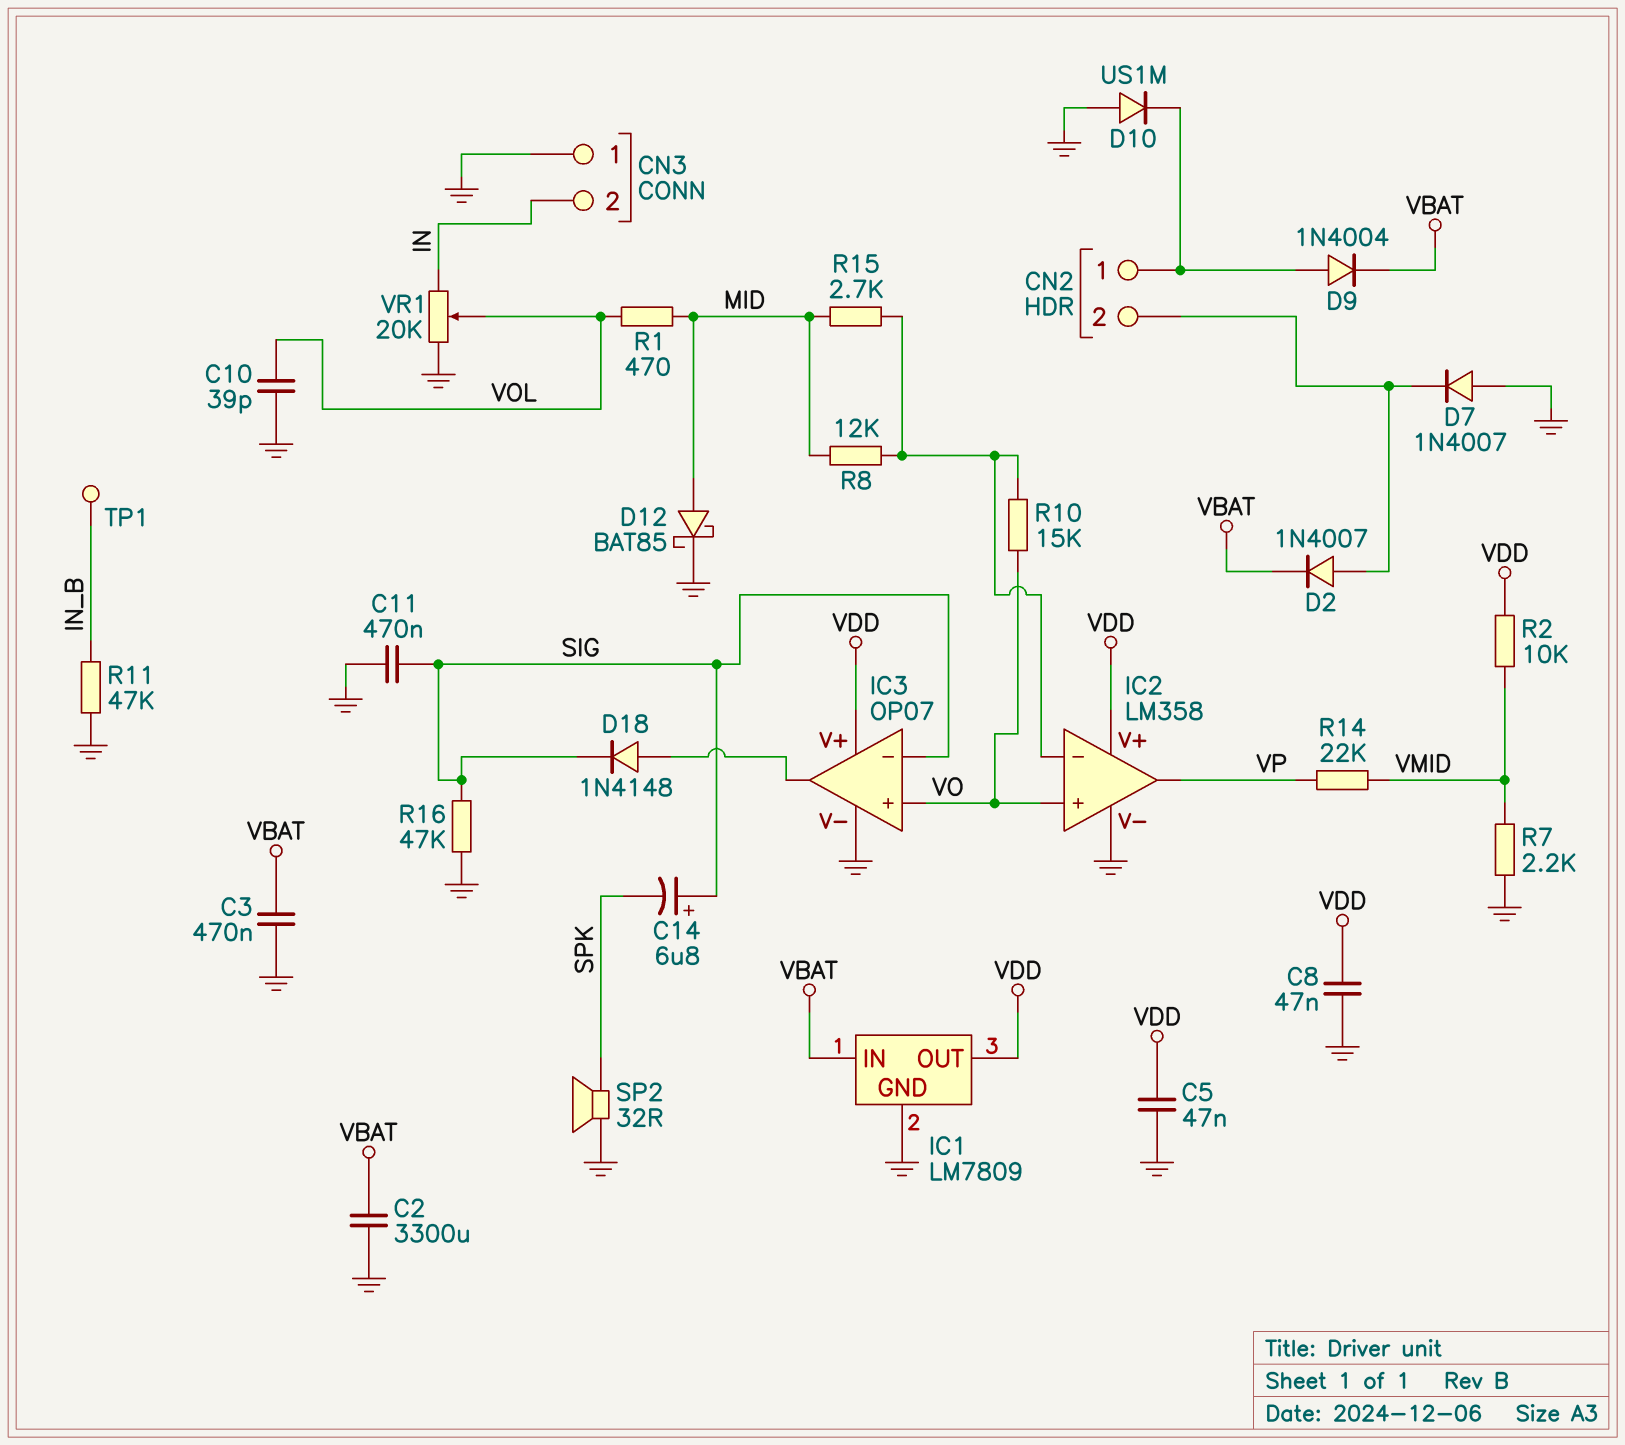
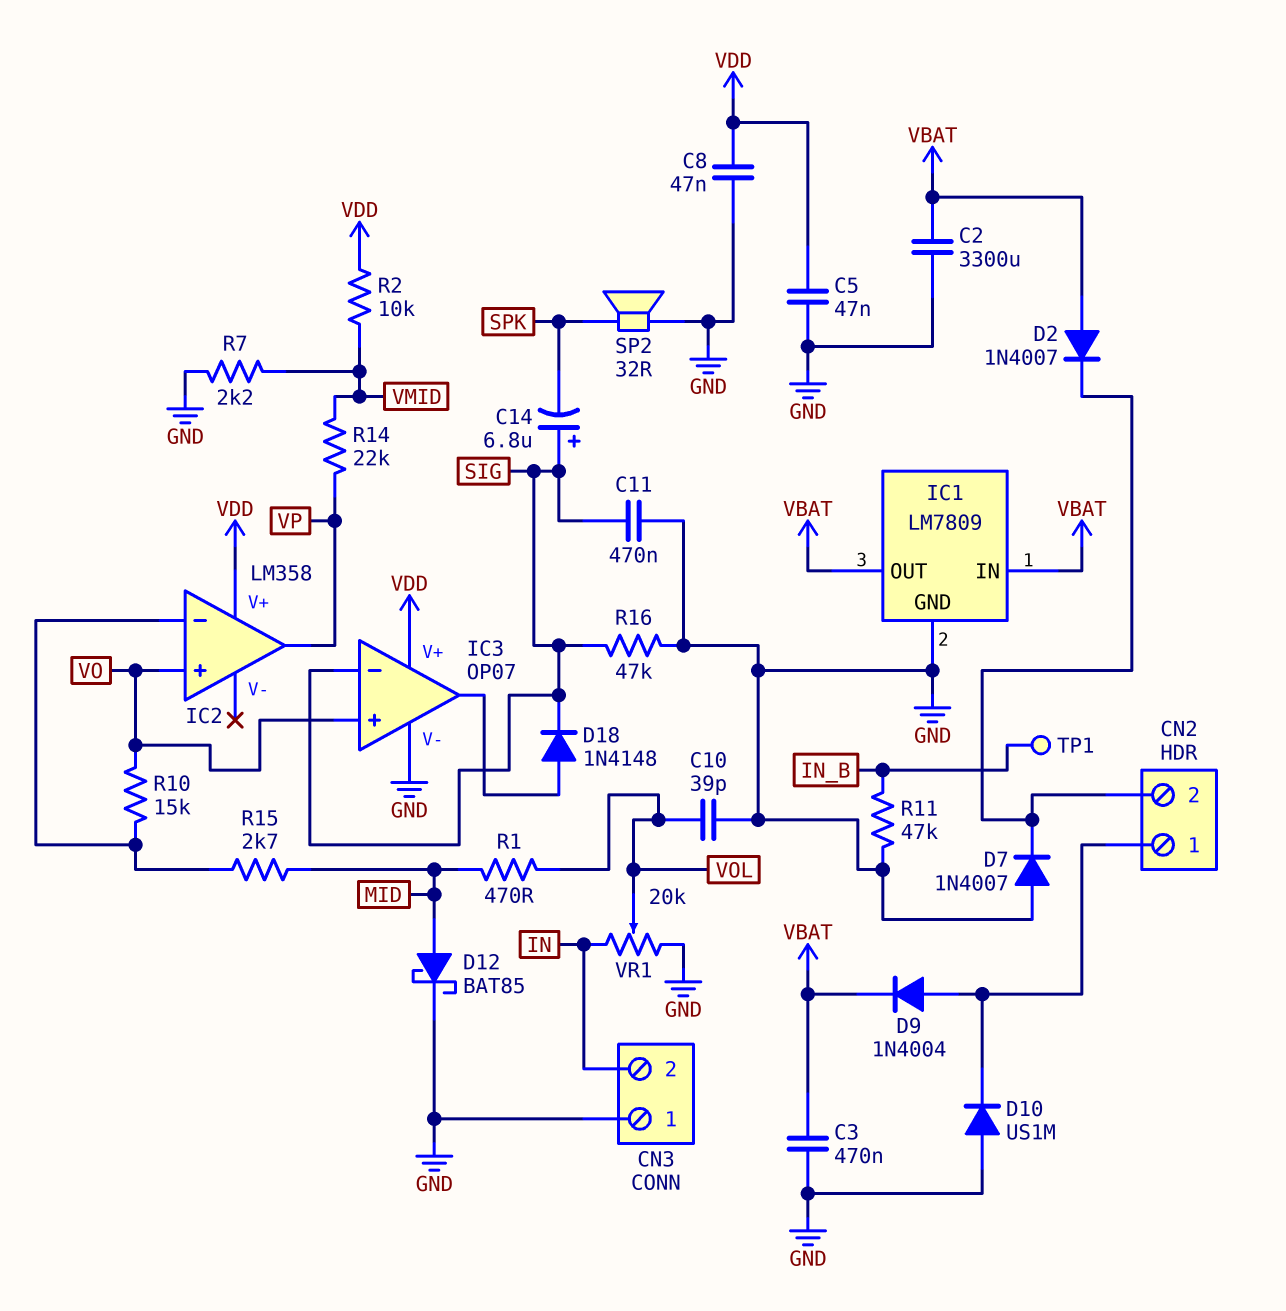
D2: diode 1N4007 (A CN2/2, K VBAT) -> diode 1N4007 (A VBAT, K CN2/2)
IC1 pin OUT: VDD -> VBAT
IC2 pin V-: GND -> none
R8: 12k (IC2/in-, MID) -> none

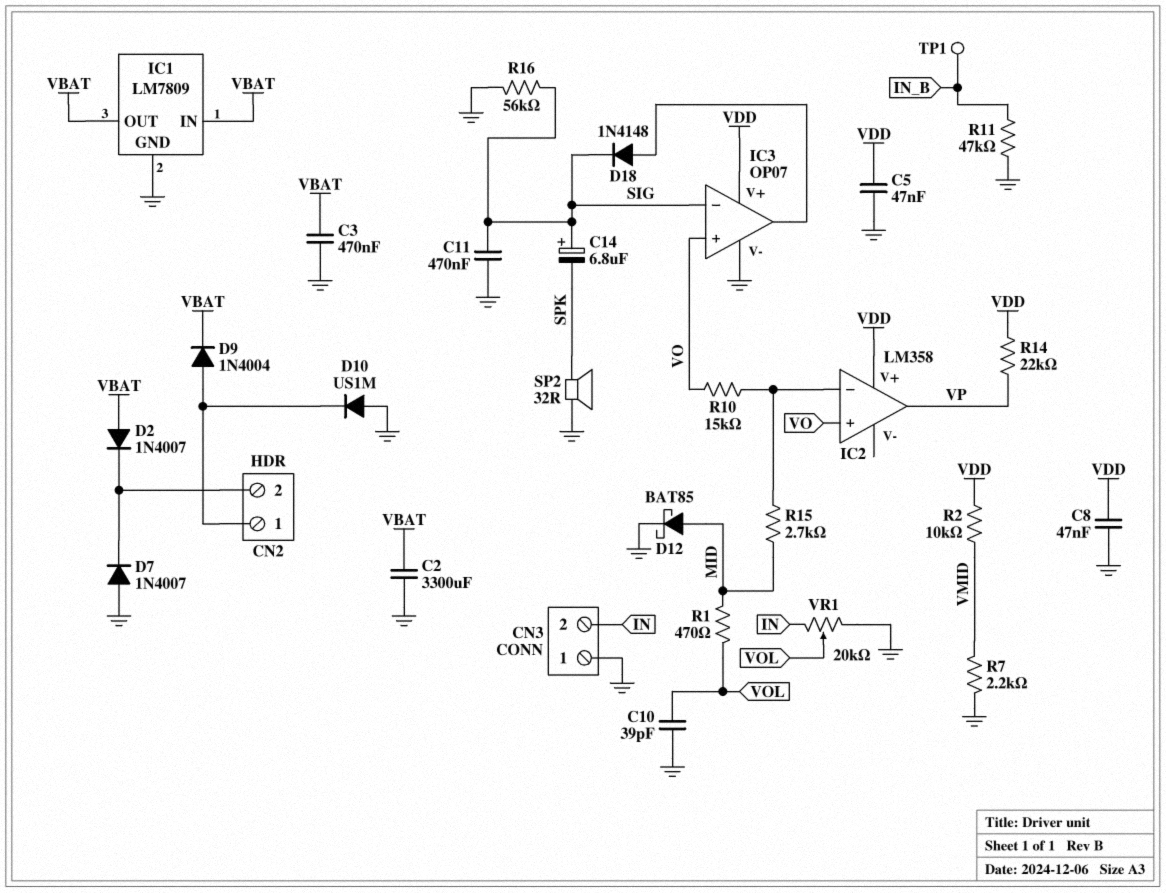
R14: 22k (VMID, VP) -> 22k (VDD, VP)
R16: 47k (GND, SIG) -> 56k (GND, SIG)

